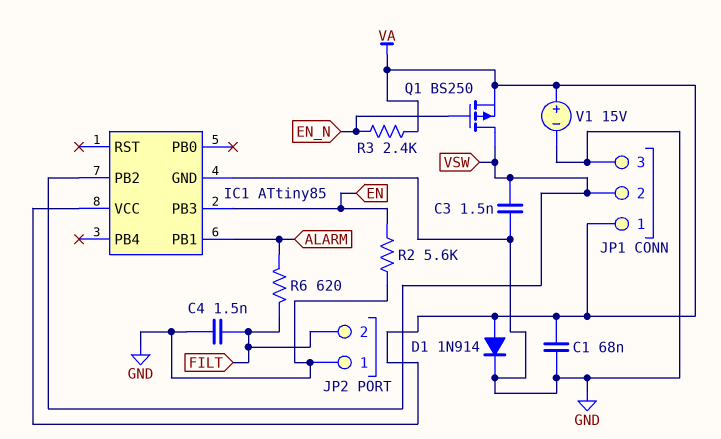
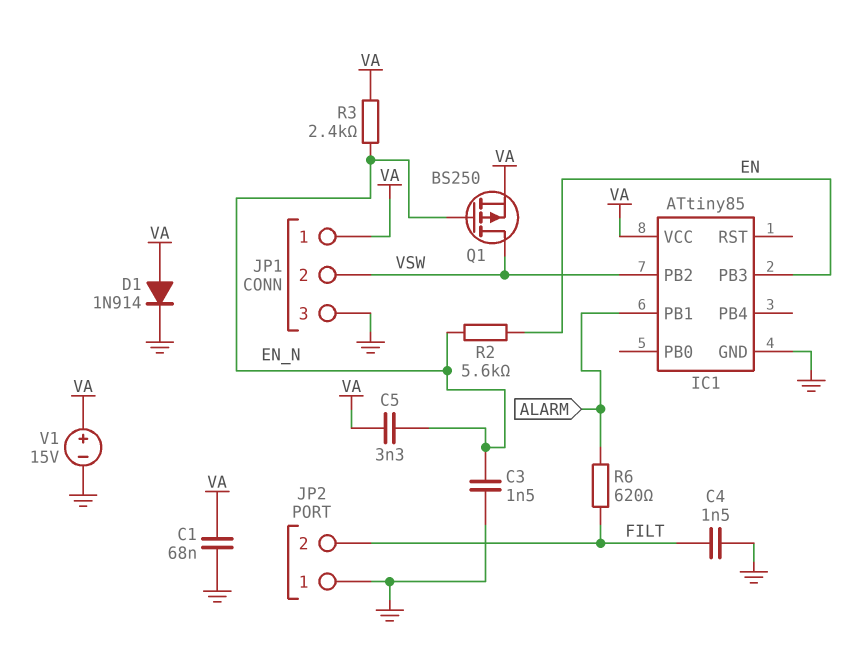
C3: 1.5nF (GND, VSW) -> 1.5nF (EN_N, GND)
C5: none -> 3.3nF (EN_N, VA)
R2: 5.6k (EN, GND) -> 5.6k (EN, EN_N)

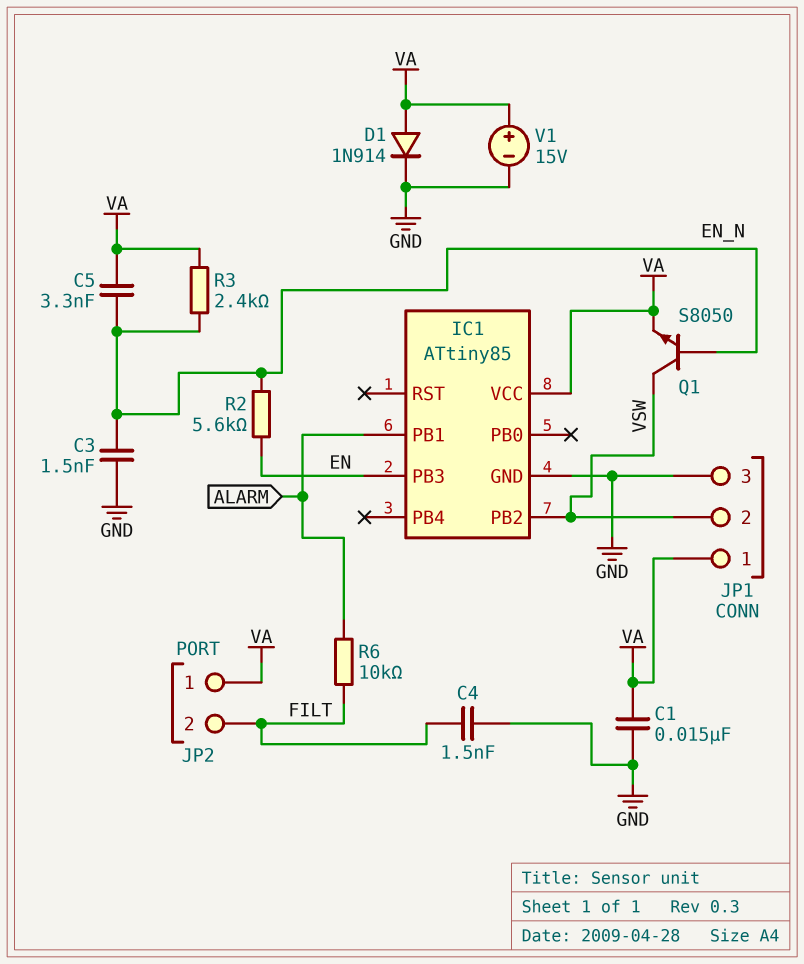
C1: 68nF (GND, VA) -> 15nF (GND, VA)
JP2 pin 1: GND -> VA
Q1: PMOS BS250 (G EN_N, D VSW, S VA) -> NPN S8050 (B EN_N, C VSW, E VA)
R6: 620 (ALARM, FILT) -> 10k (ALARM, FILT)

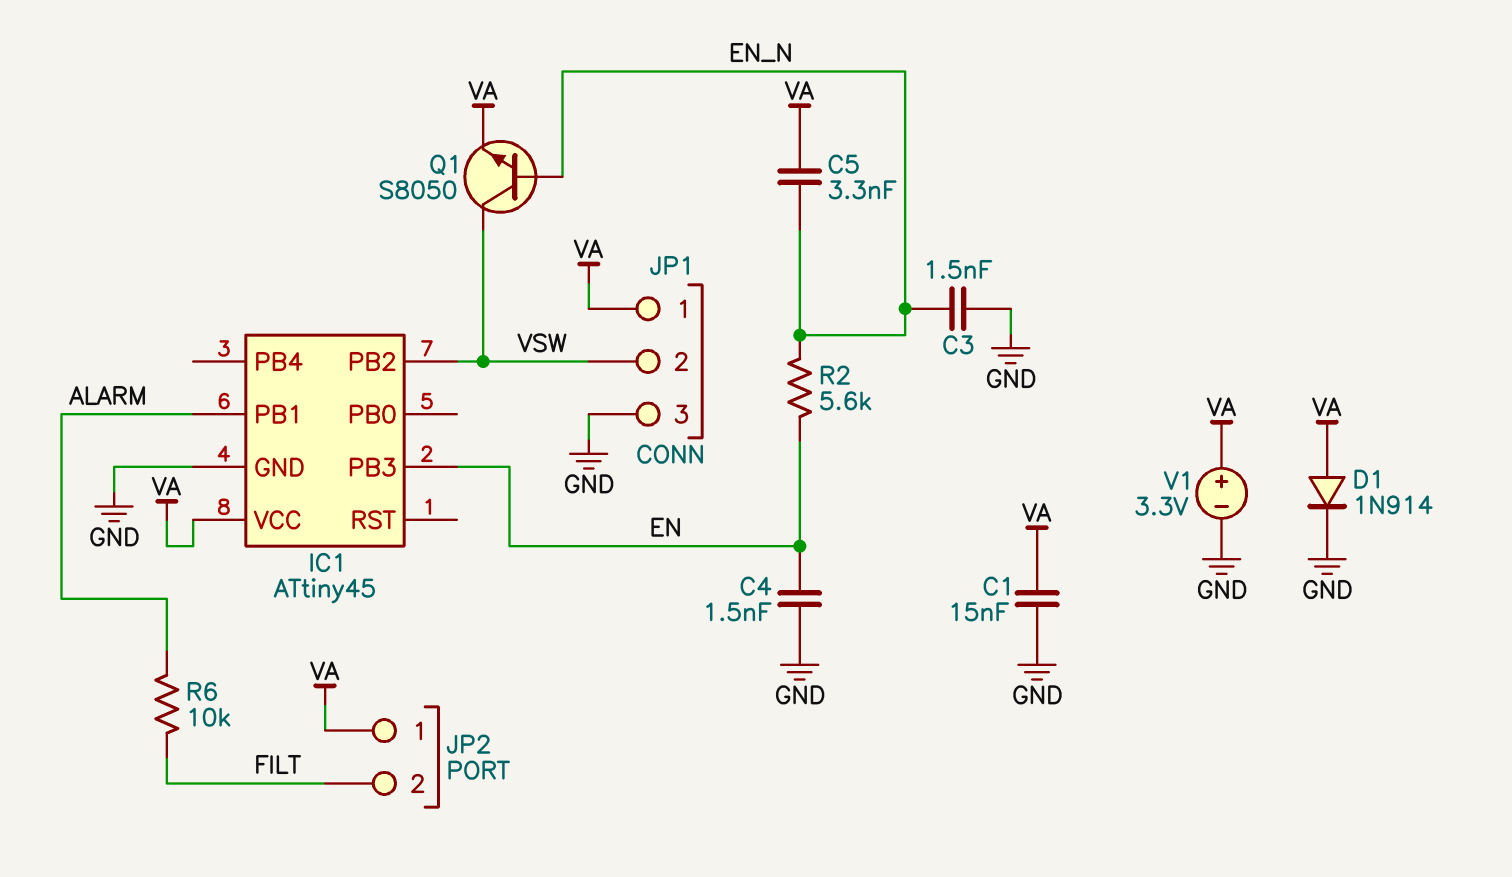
C4: 1.5nF (FILT, GND) -> 1.5nF (EN, GND)
IC1: ATtiny85 -> ATtiny45
R3: 2.4k (EN_N, VA) -> none
V1: 15V (plus VA, minus GND) -> 3.3V (plus VA, minus GND)

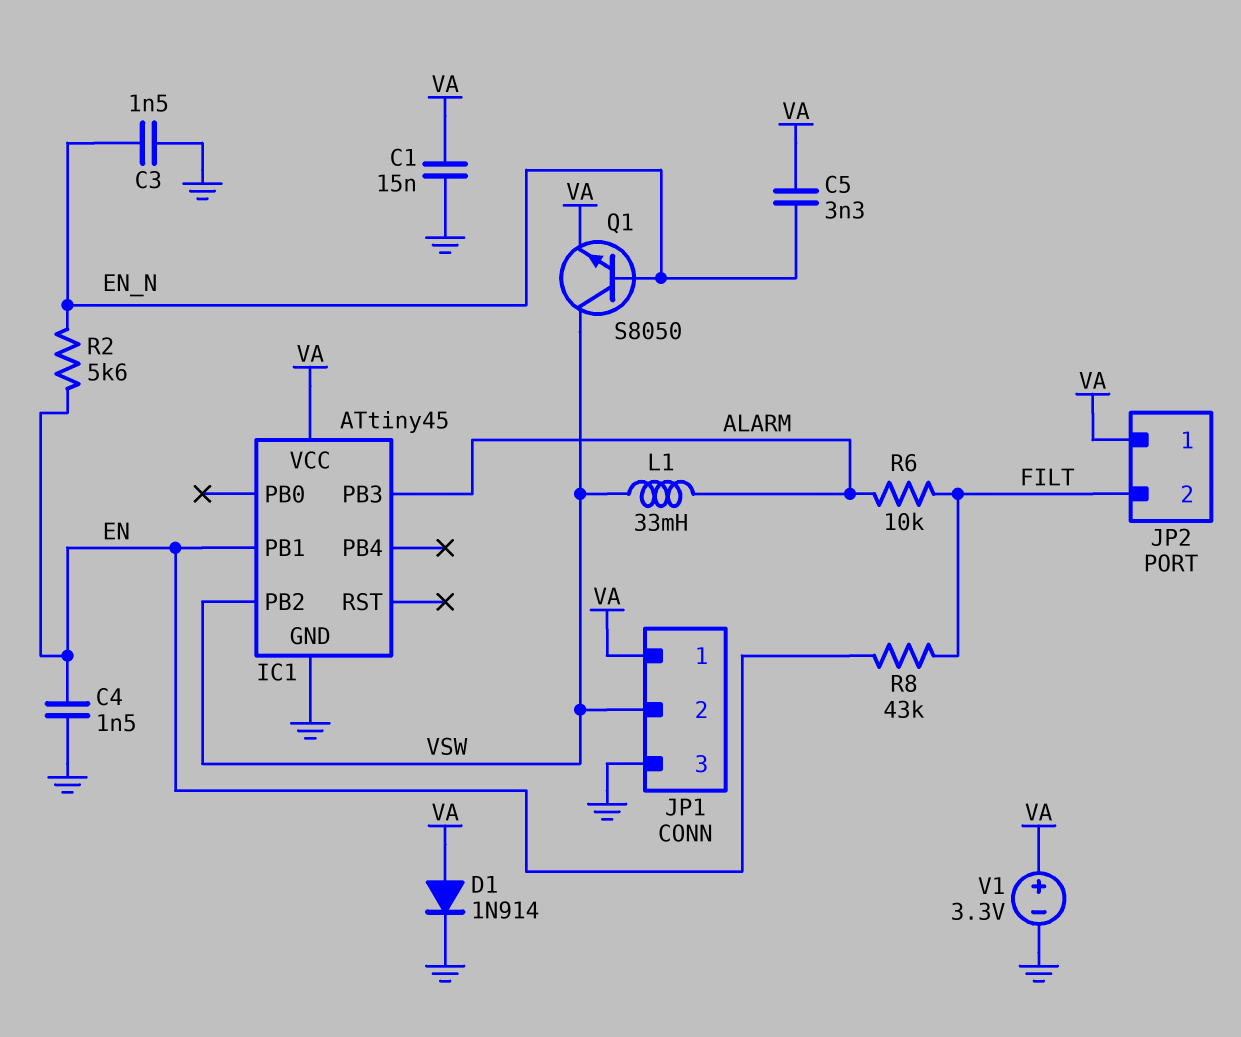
IC1 pin PB1: ALARM -> EN
IC1 pin PB3: EN -> ALARM
L1: none -> 33mH (ALARM, VSW)
R8: none -> 43k (EN, FILT)

